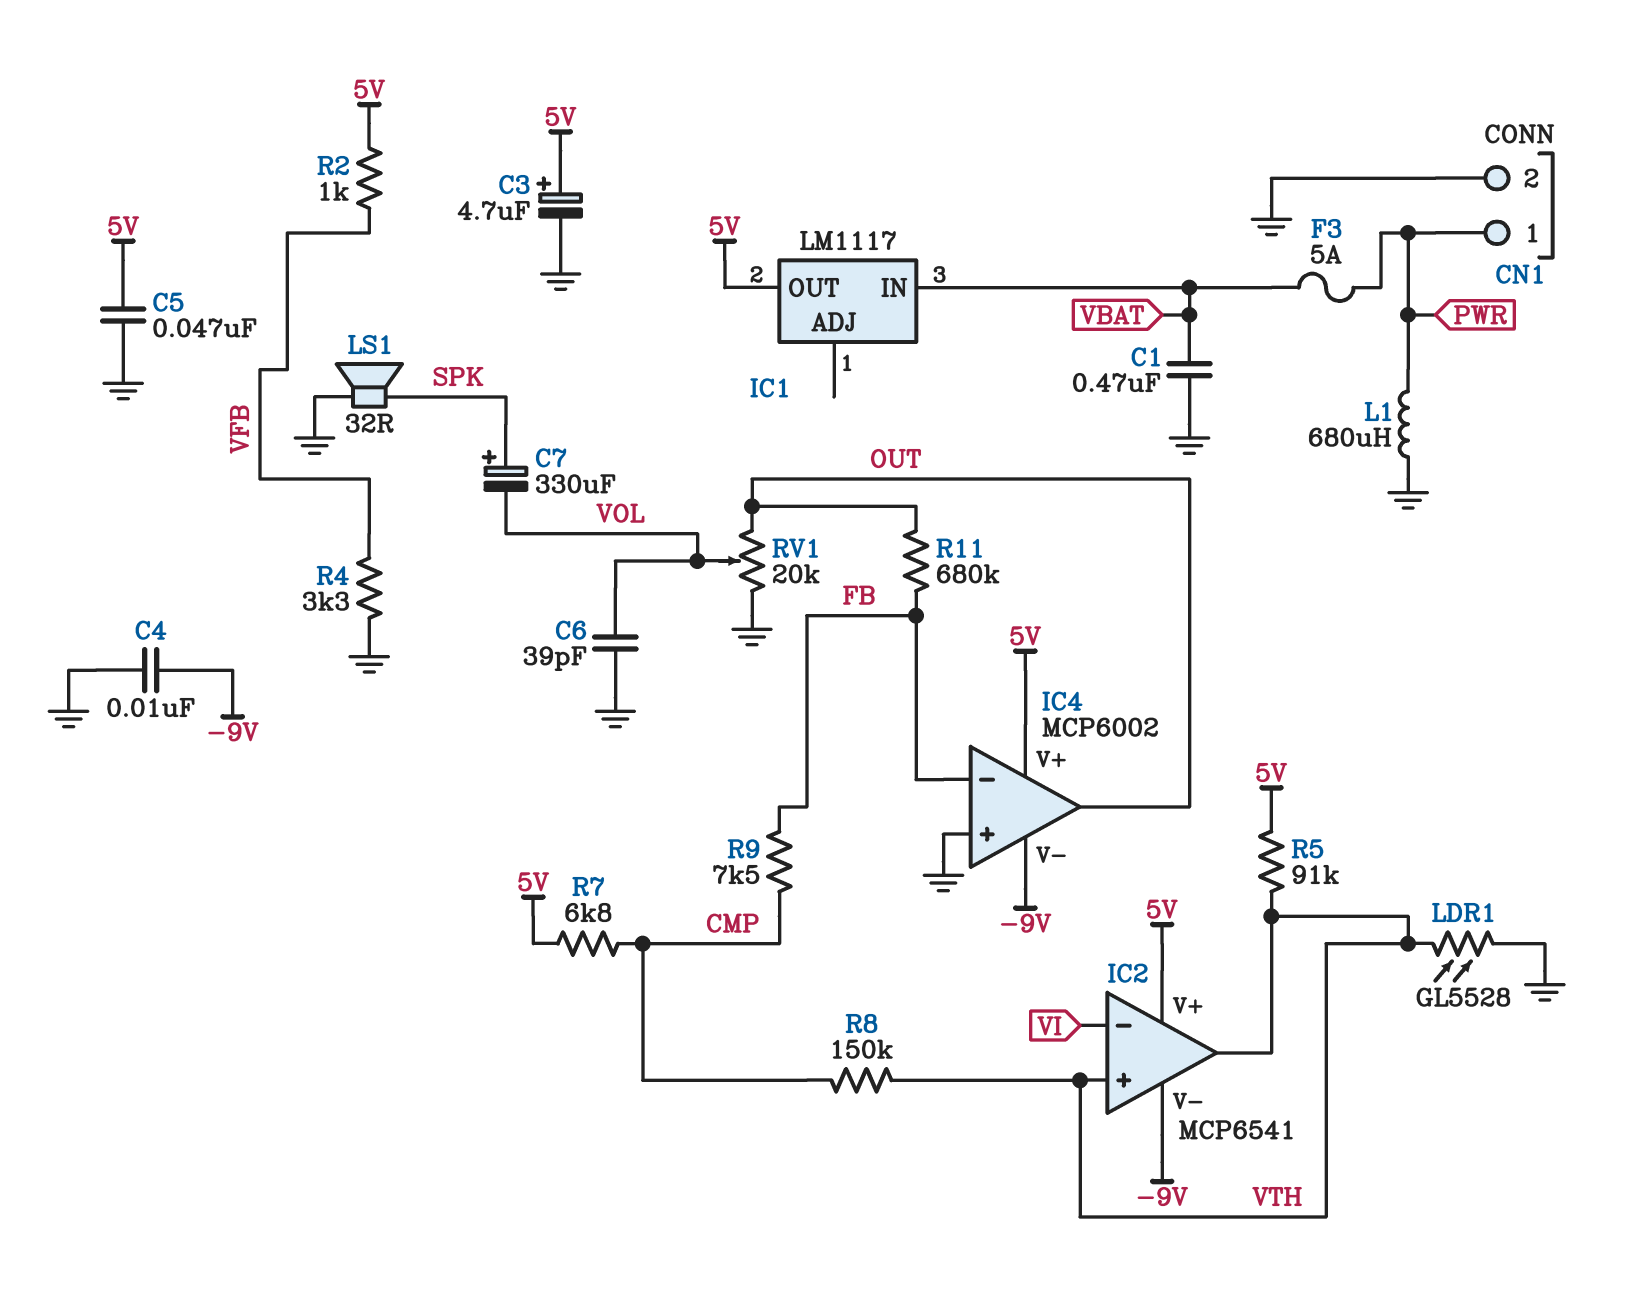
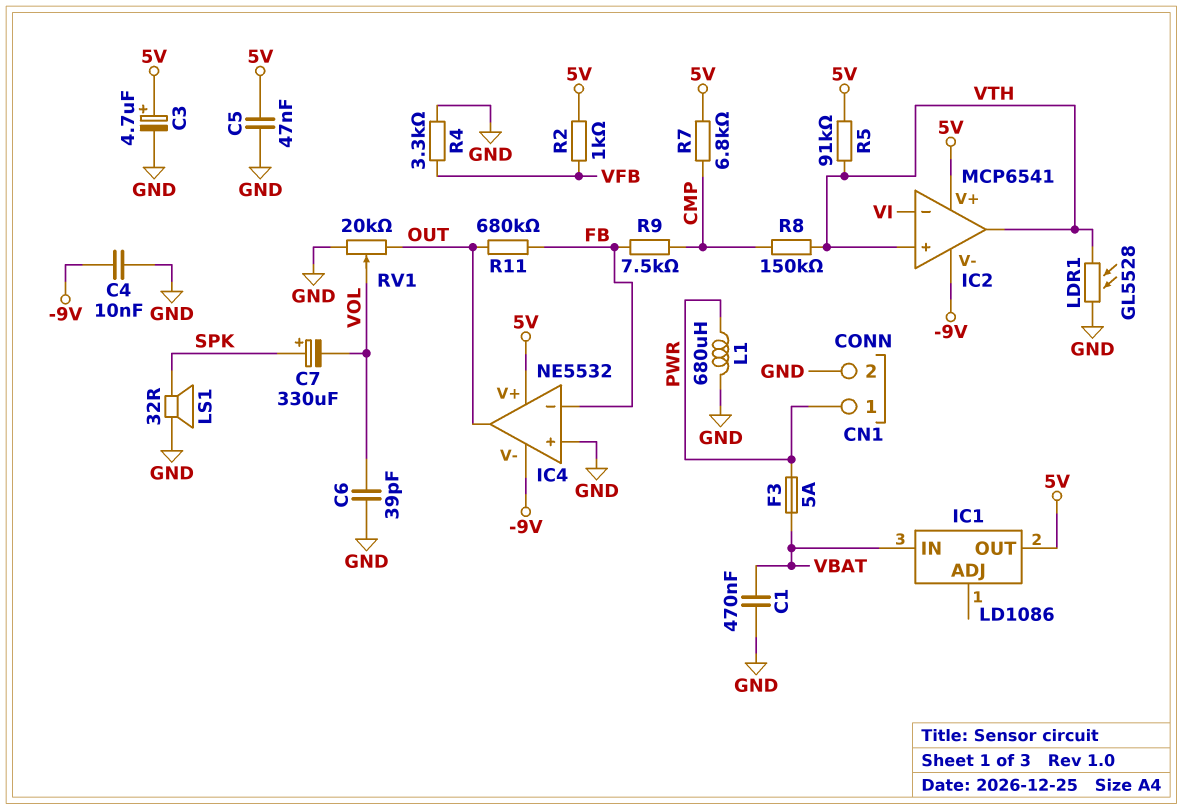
IC1: LM1117 -> LD1086
IC4: MCP6002 -> NE5532

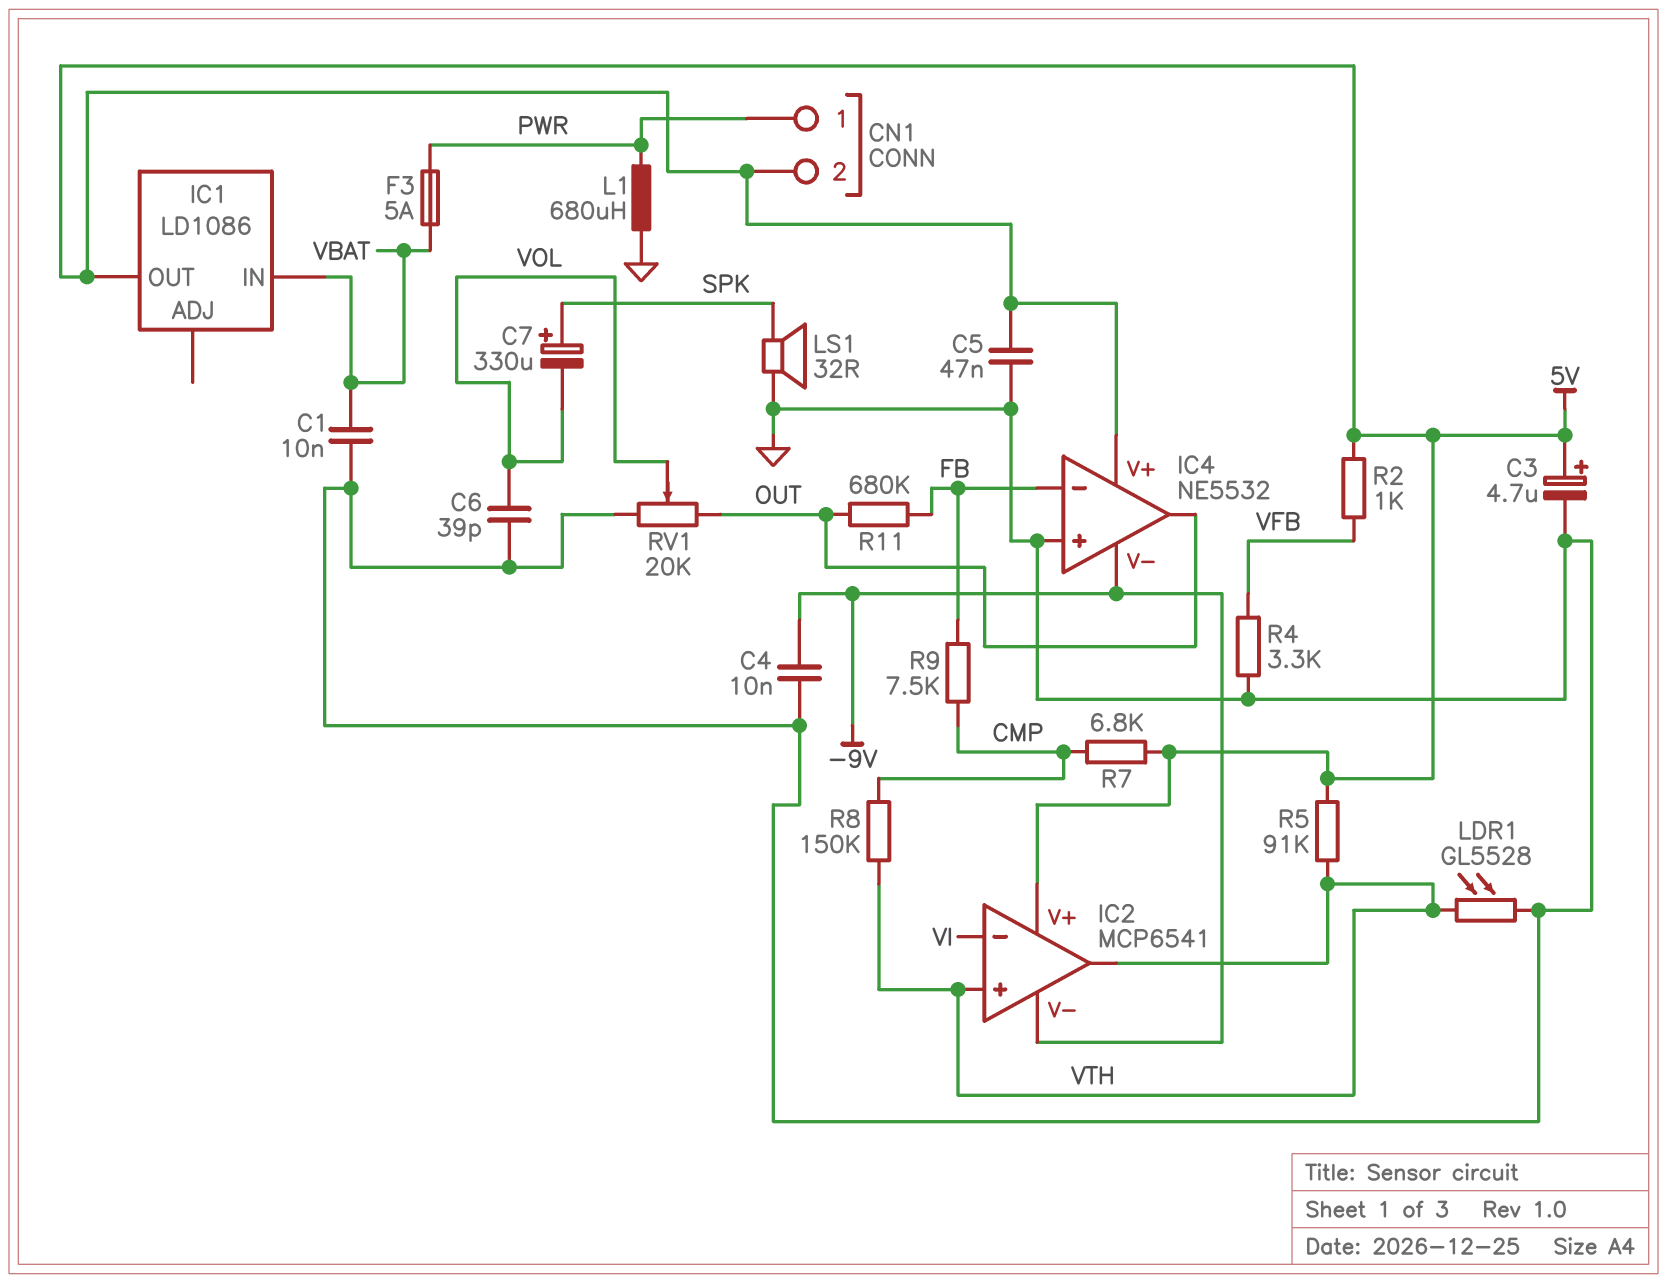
C1: 470nF (GND, VBAT) -> 10nF (GND, VBAT)
CN1 pin 2: GND -> 5V

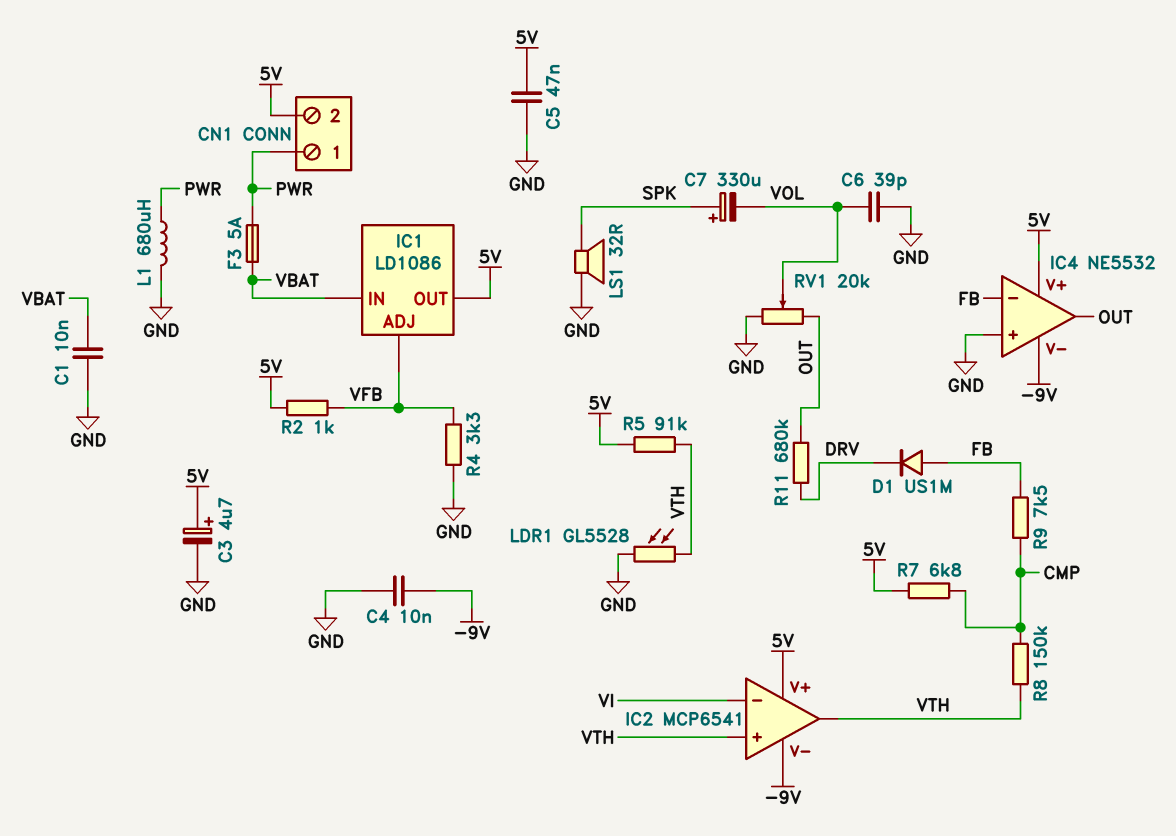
D1: none -> diode US1M (A FB, K DRV)
IC1 pin ADJ: none -> VFB
R11: 680k (FB, OUT) -> 680k (DRV, OUT)

